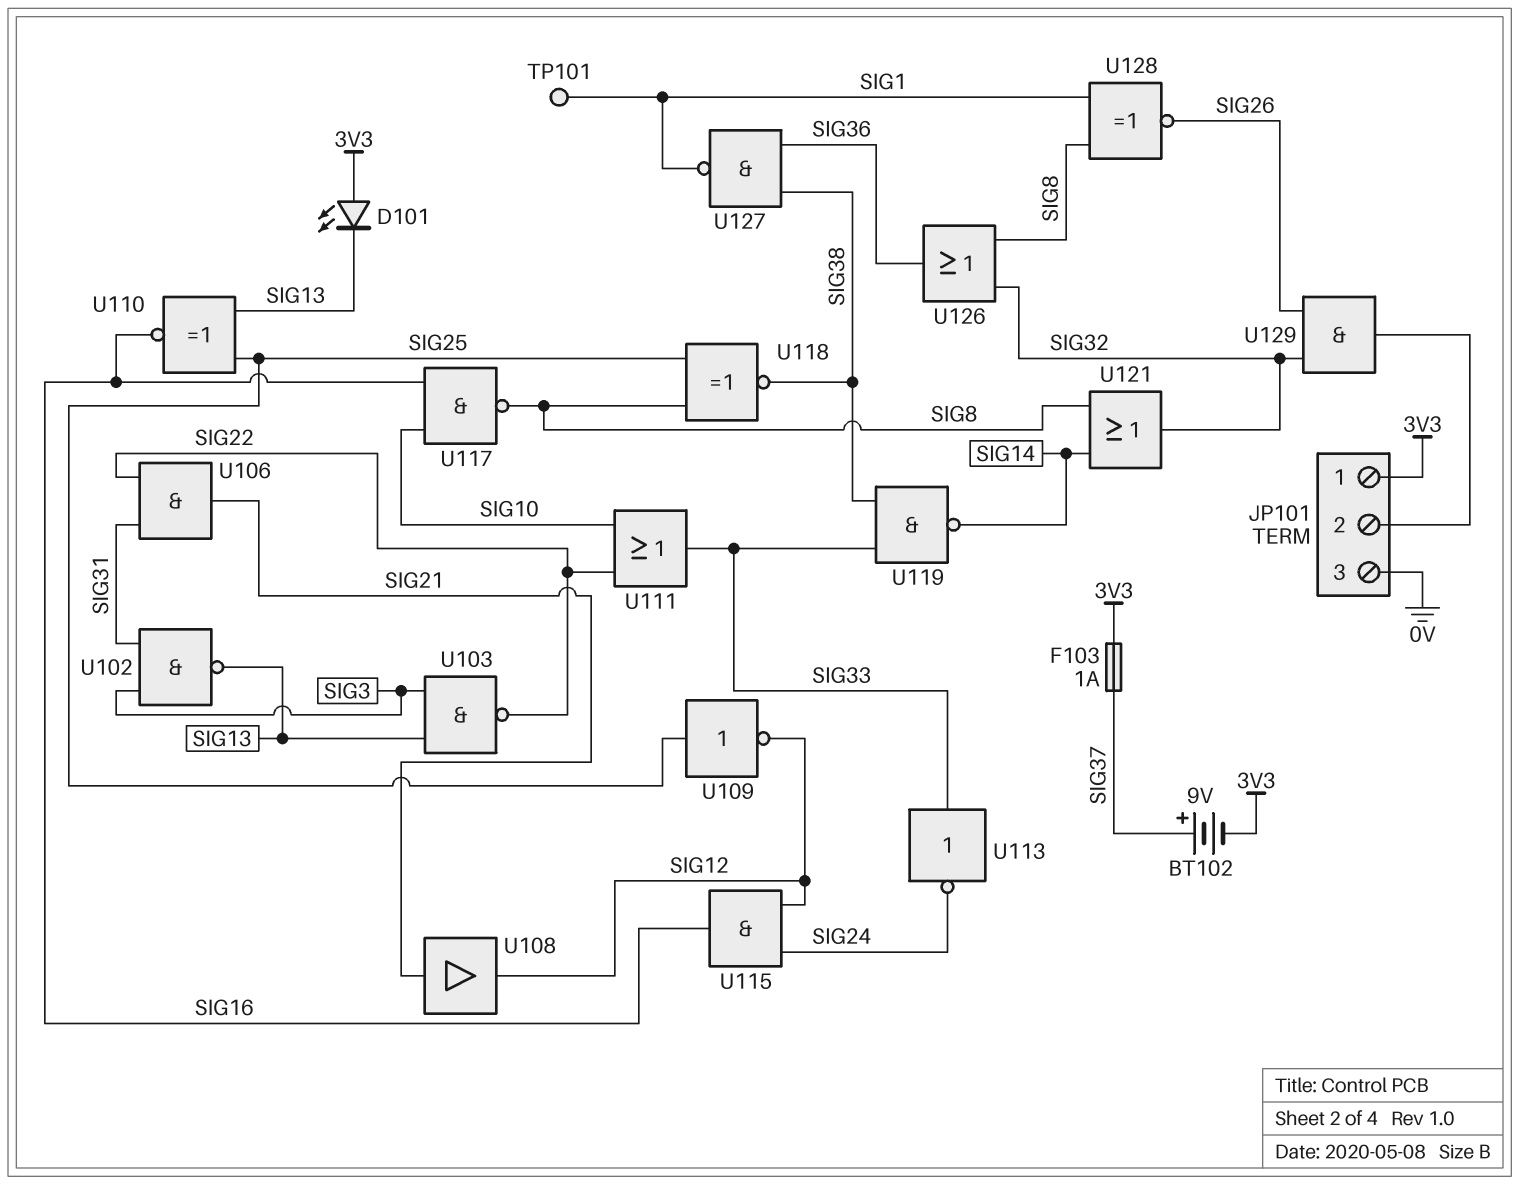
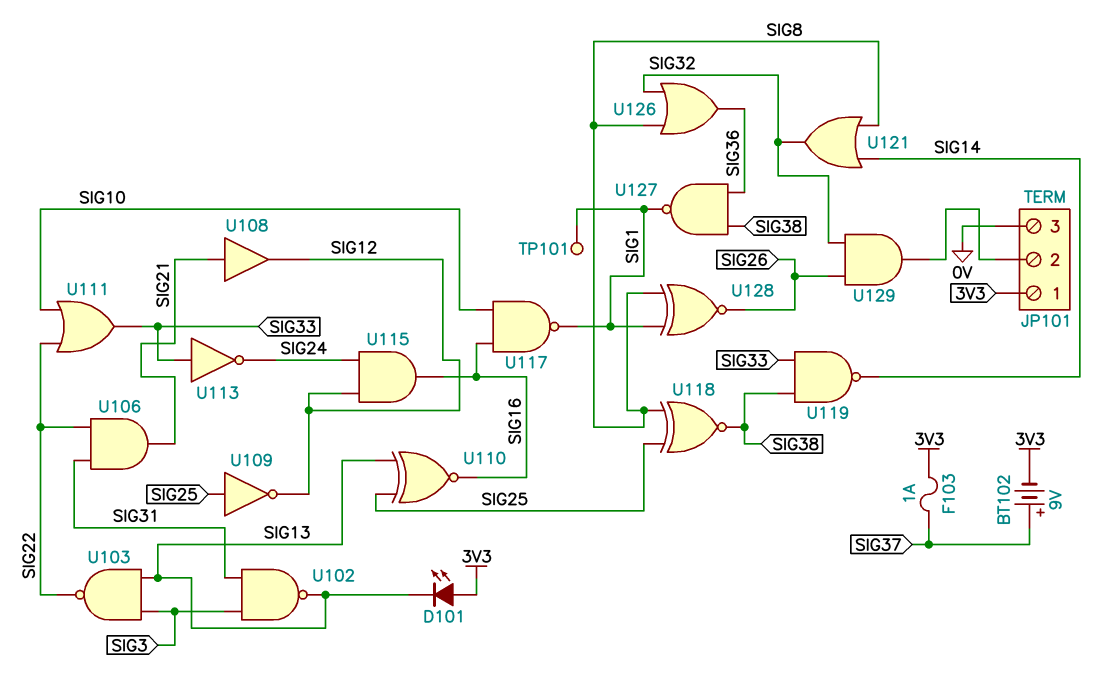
U117: NAND (in SIG10, in SIG16, out SIG8) -> NAND (in SIG10, in SIG16, out SIG1)

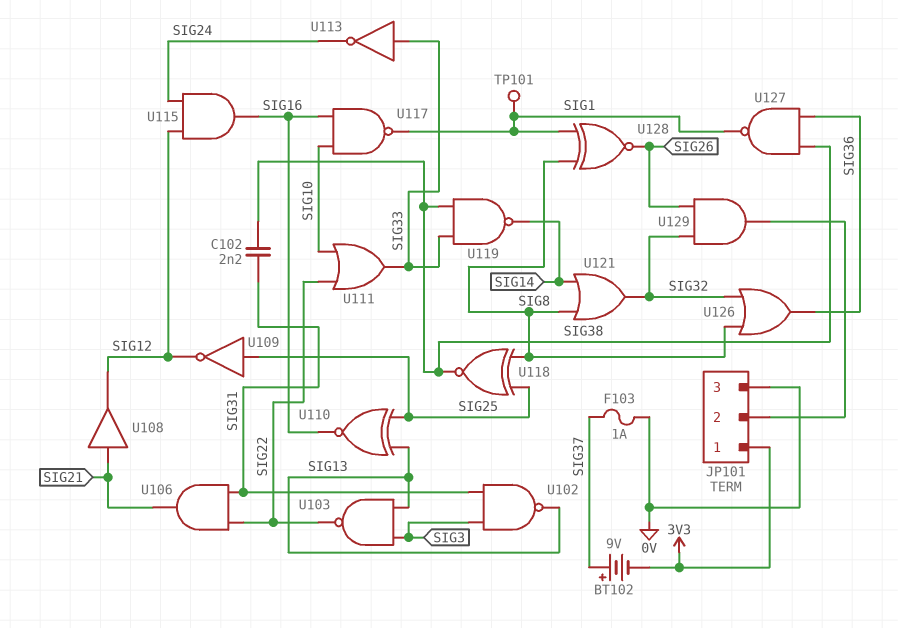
C102: none -> 2.2nF (SIG31, SIG38)
D101: LED (A 3V3, K SIG13) -> none
F103: 1A (3V3, SIG37) -> 1A (0V, SIG37)

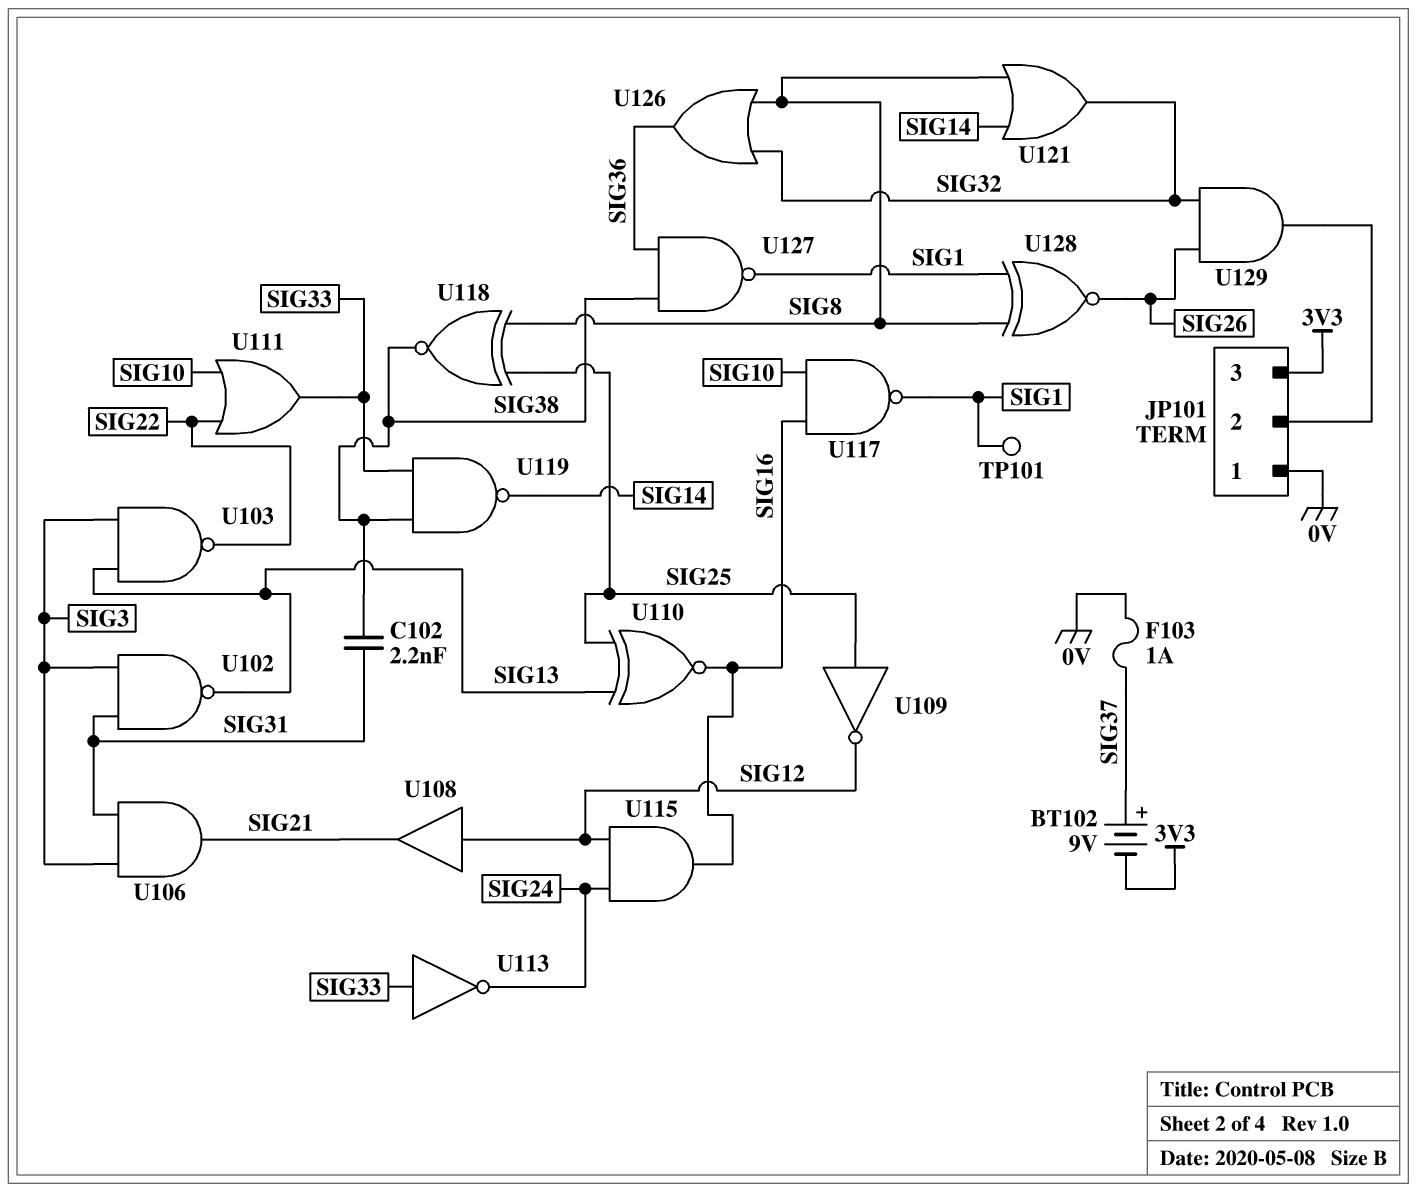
JP101 pin 1: 3V3 -> 0V
JP101 pin 3: 0V -> 3V3
U106: AND (in SIG22, in SIG31, out SIG21) -> AND (in SIG3, in SIG31, out SIG21)
U108: buffer (in SIG21, out SIG12) -> buffer (in SIG12, out SIG21)

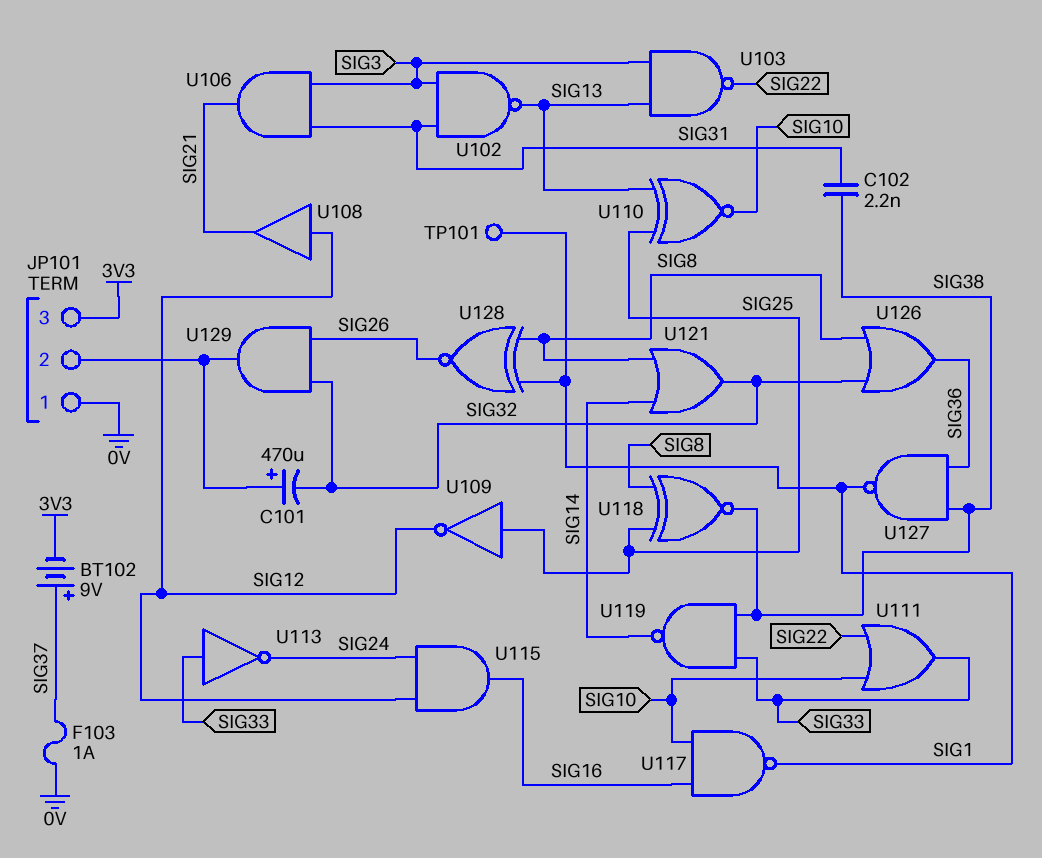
C101: none -> 470uF (plus JP101/2, minus SIG32)
U110: XNOR (in SIG13, in SIG25, out SIG16) -> XNOR (in SIG13, in SIG25, out SIG10)

